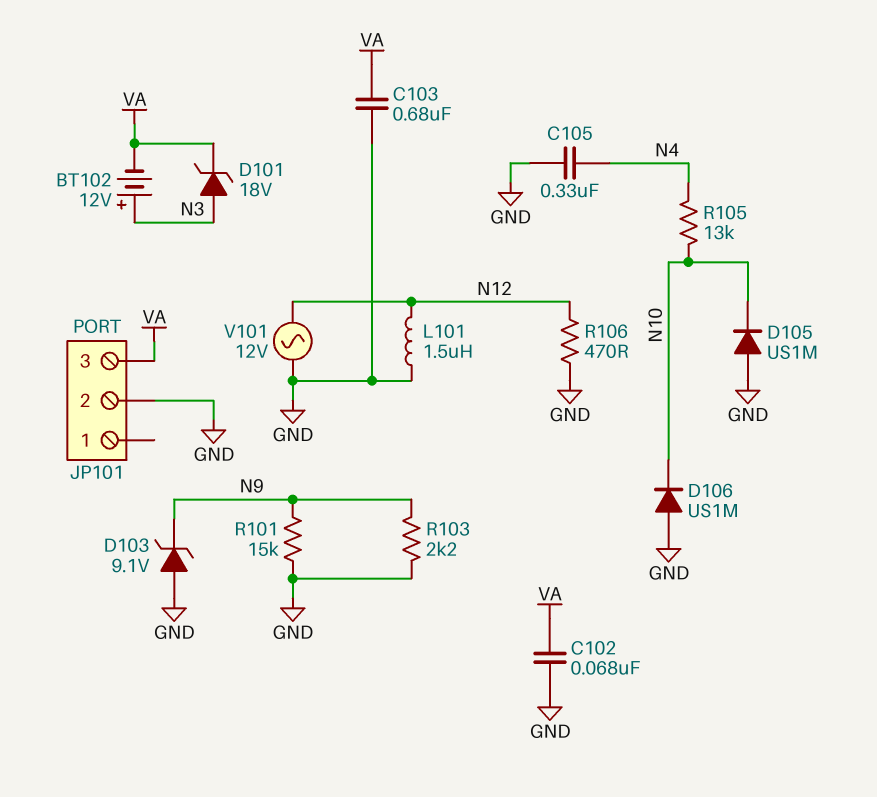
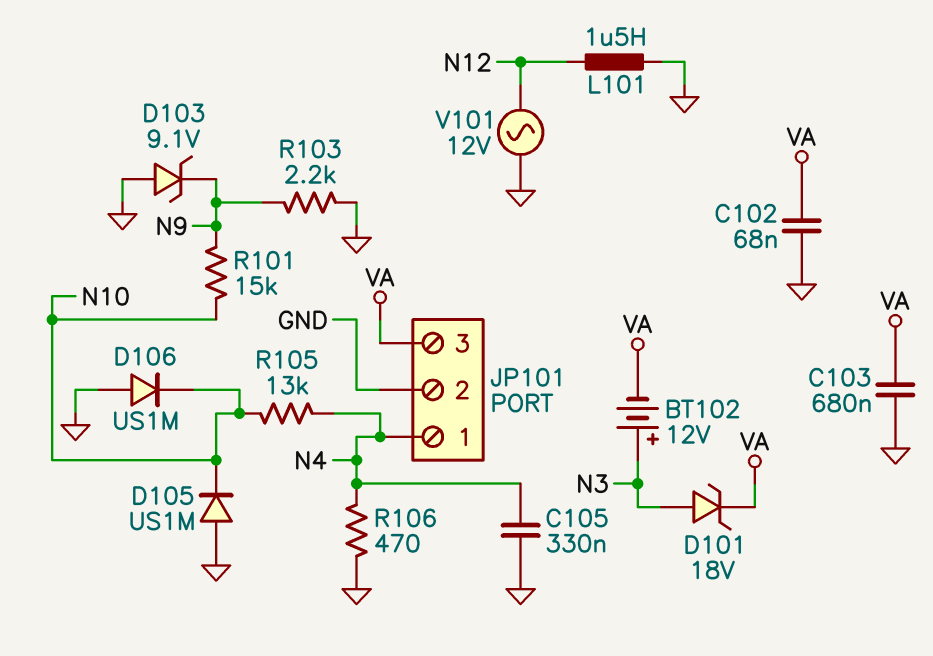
JP101 pin 1: none -> N4
R101: 15k (GND, N9) -> 15k (N9, N10)
R106: 470 (GND, N12) -> 470 (GND, N4)

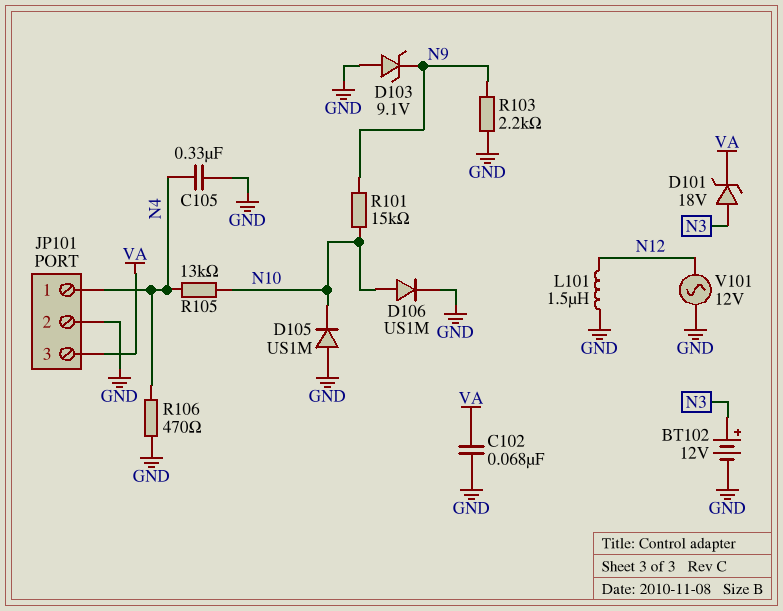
BT102: 12V (plus N3, minus VA) -> 12V (plus N3, minus GND)
C103: 680nF (GND, VA) -> none
D106: diode US1M (A GND, K N10) -> diode US1M (A N10, K GND)

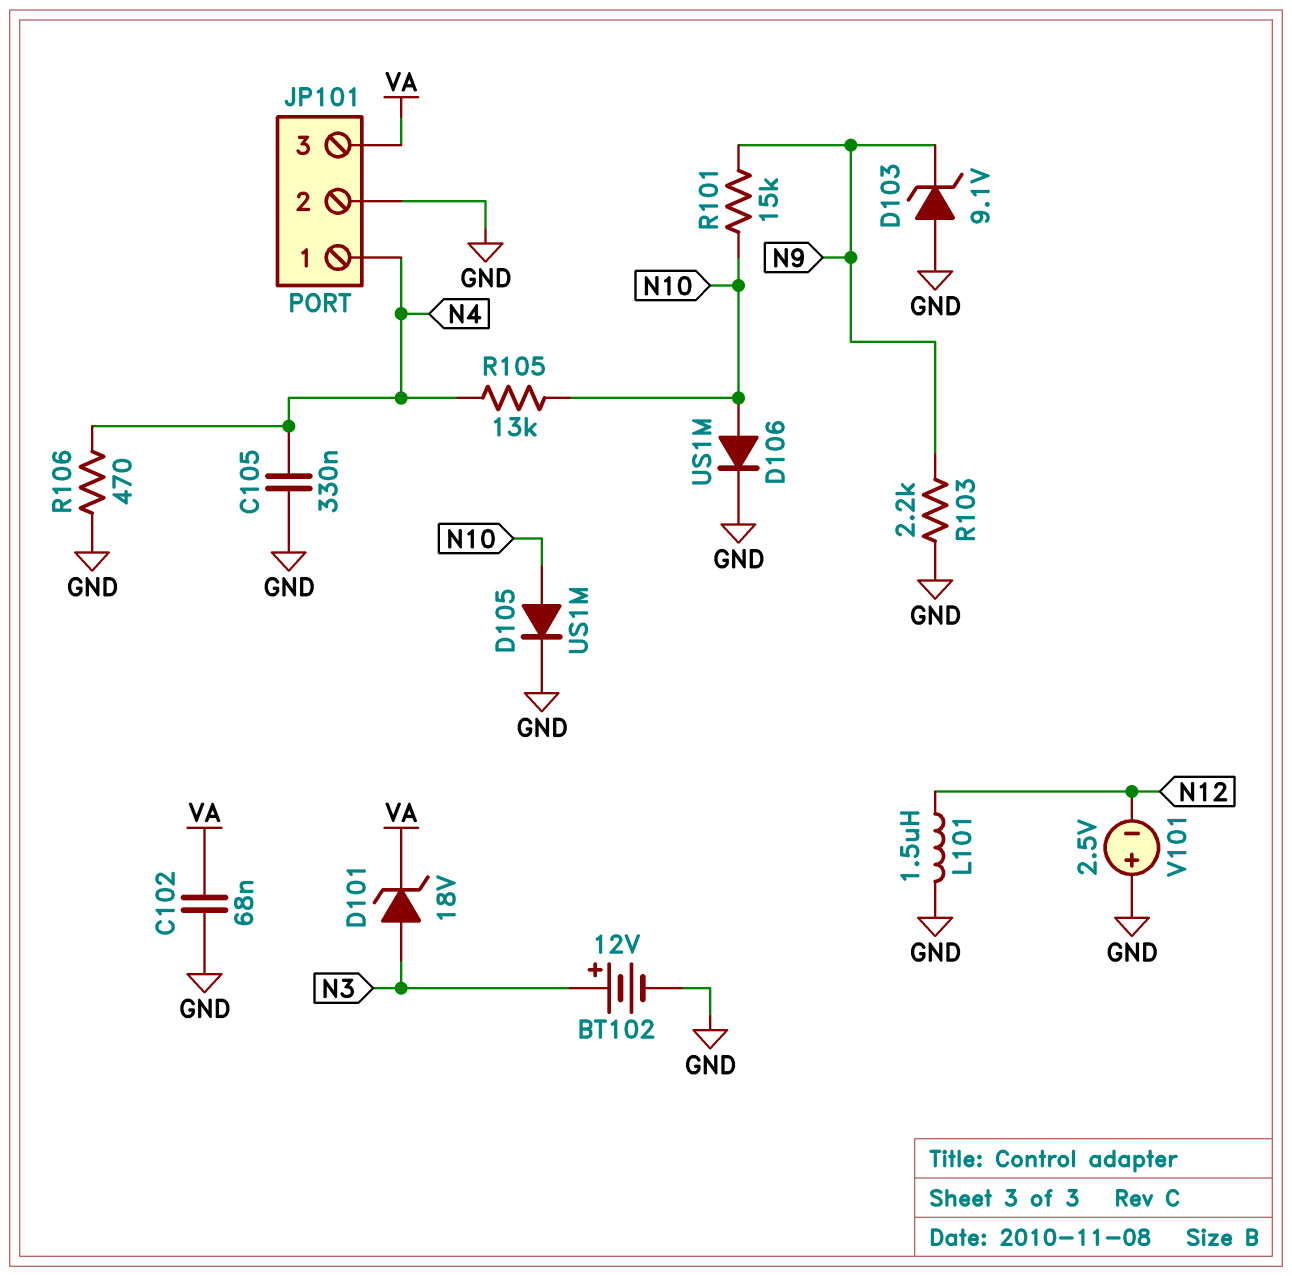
D105: diode US1M (A GND, K N10) -> diode US1M (A N10, K GND)
V101: AC 12V (GND, N12) -> 2.5V (plus GND, minus N12)

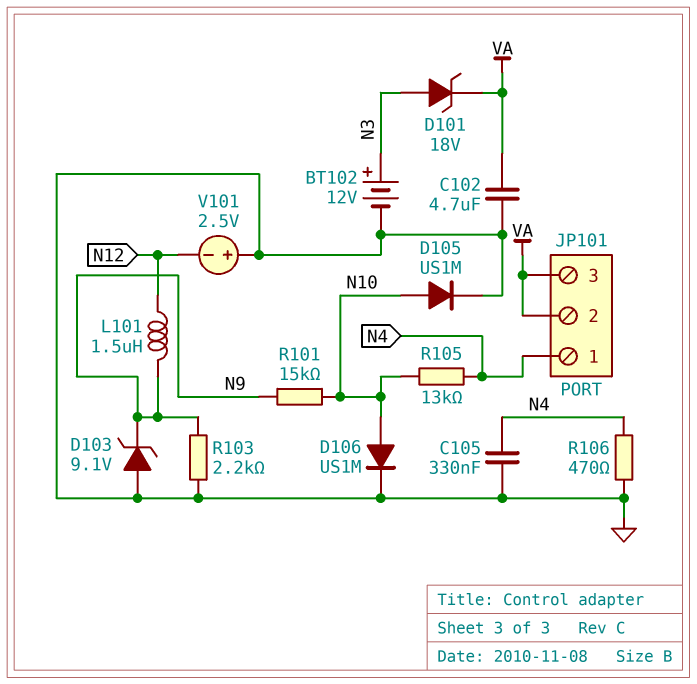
C102: 68nF (GND, VA) -> 4.7uF (GND, VA)
JP101 pin 2: GND -> VA
L101: 1.5uH (GND, N12) -> 1.5uH (N9, N12)

